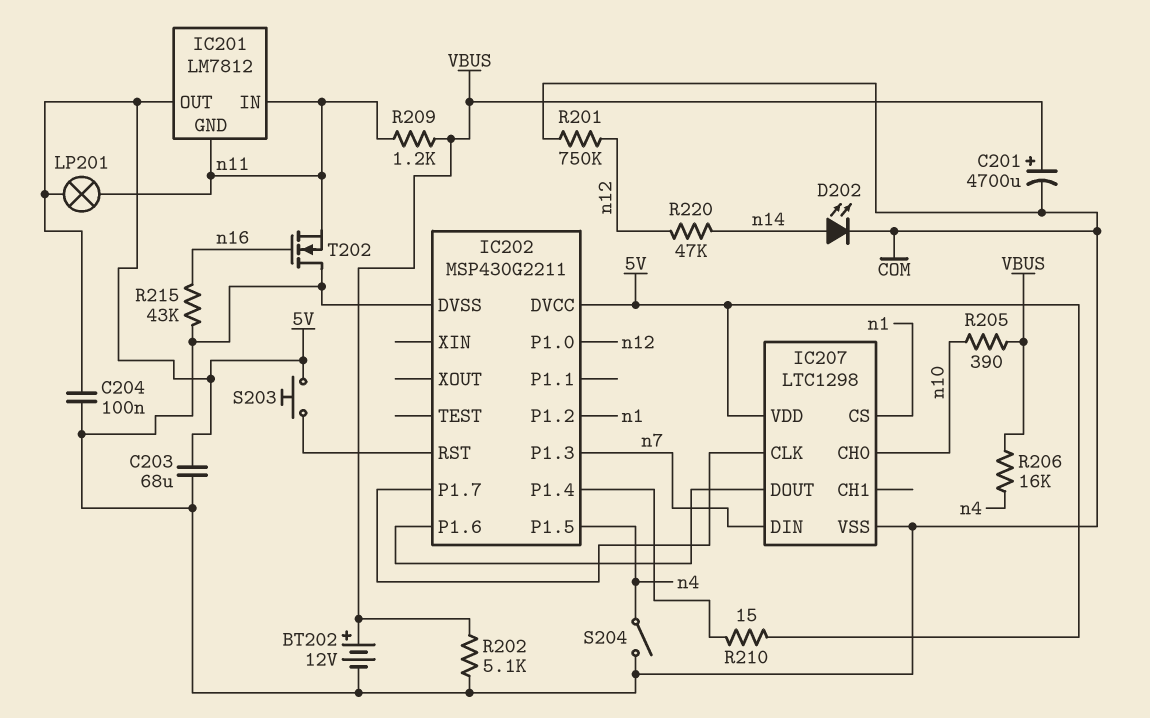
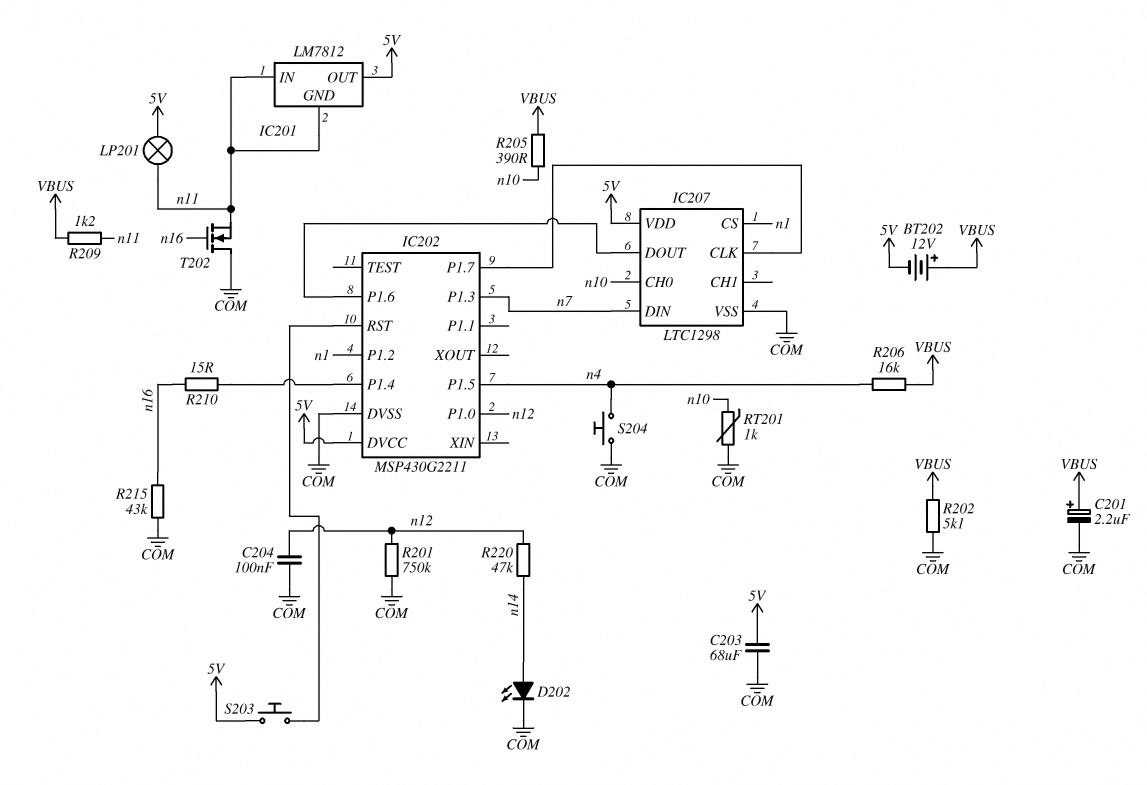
BT202: 12V (plus VBUS, minus COM) -> 12V (plus VBUS, minus 5V)
C201: 4700uF (plus VBUS, minus COM) -> 2.2uF (plus VBUS, minus COM)
C204: 100nF (5V, COM) -> 100nF (COM, n12)
R210: 15 (5V, IC202/P1.4) -> 15 (IC202/P1.4, n16)
RT201: none -> 1k (COM, n10)
S204: switch (COM, n4) -> button (COM, n4)

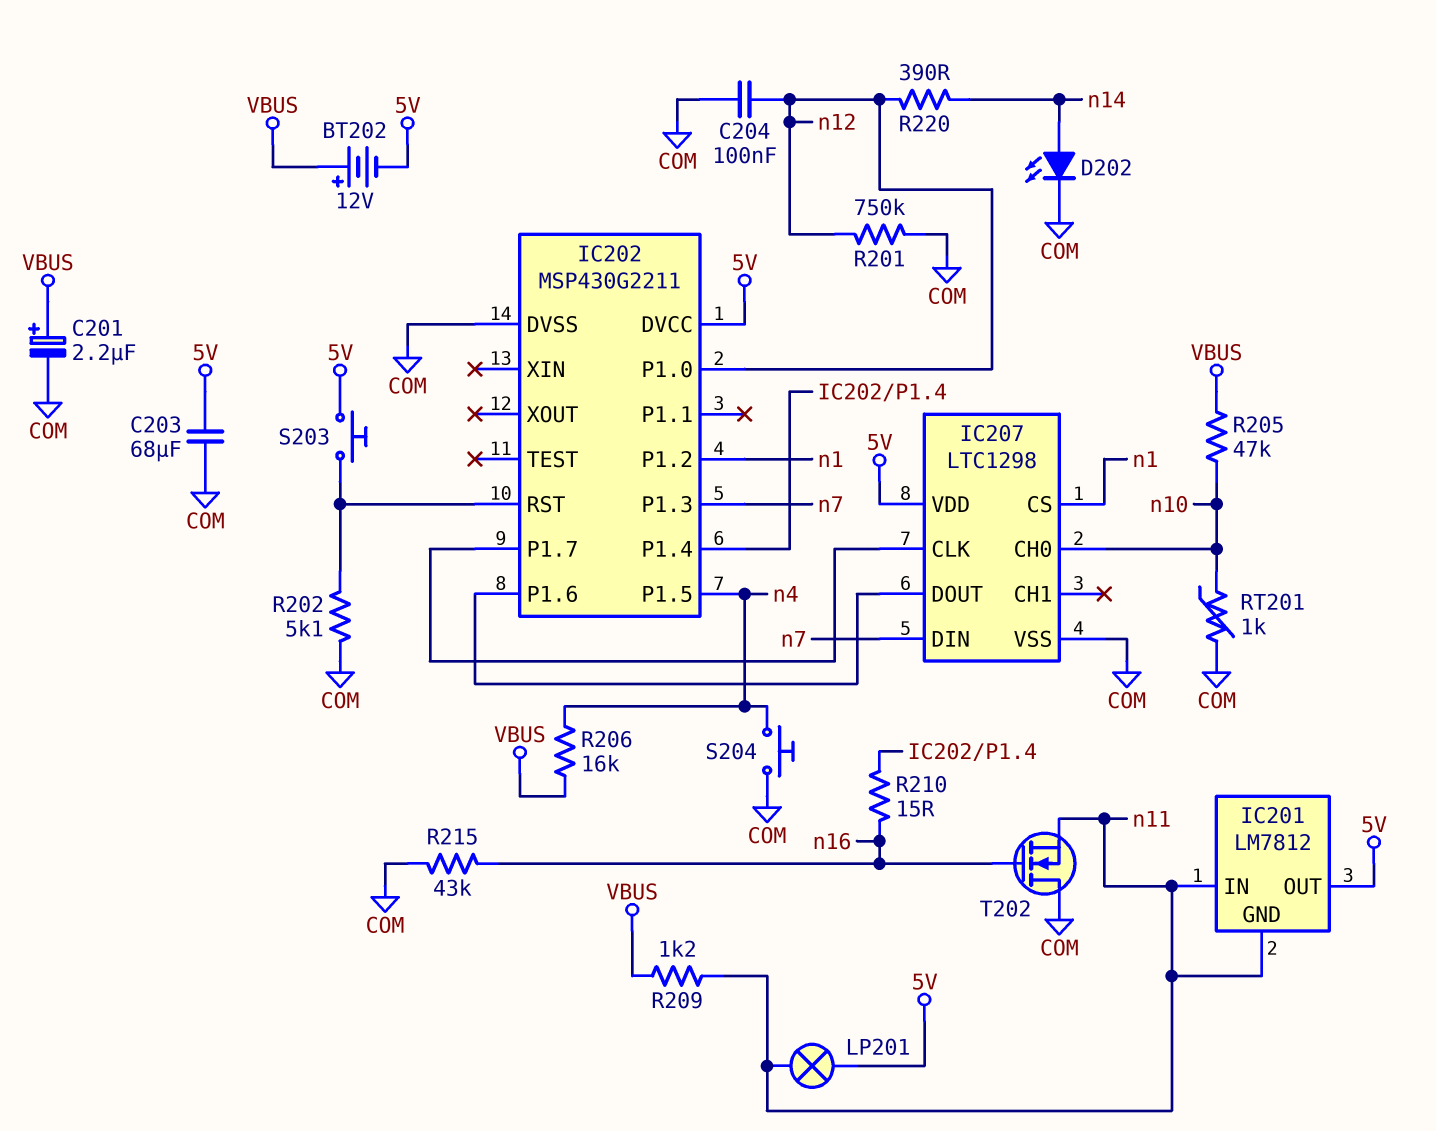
R202: 5.1k (COM, VBUS) -> 5.1k (COM, IC202/RST)
R205: 390 (VBUS, n10) -> 47k (VBUS, n10)
R220: 47k (n12, n14) -> 390 (n12, n14)

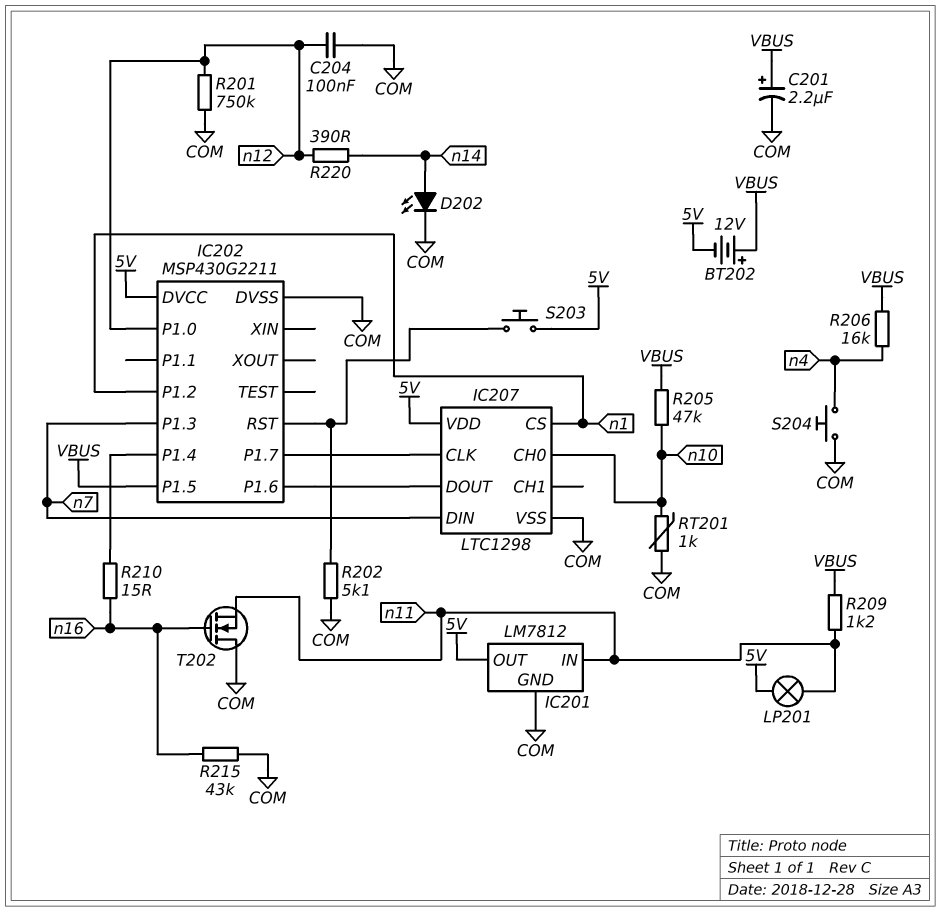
C203: 68uF (5V, COM) -> none
IC201 pin GND: n11 -> COM
IC202 pin P1.5: n4 -> VBUS

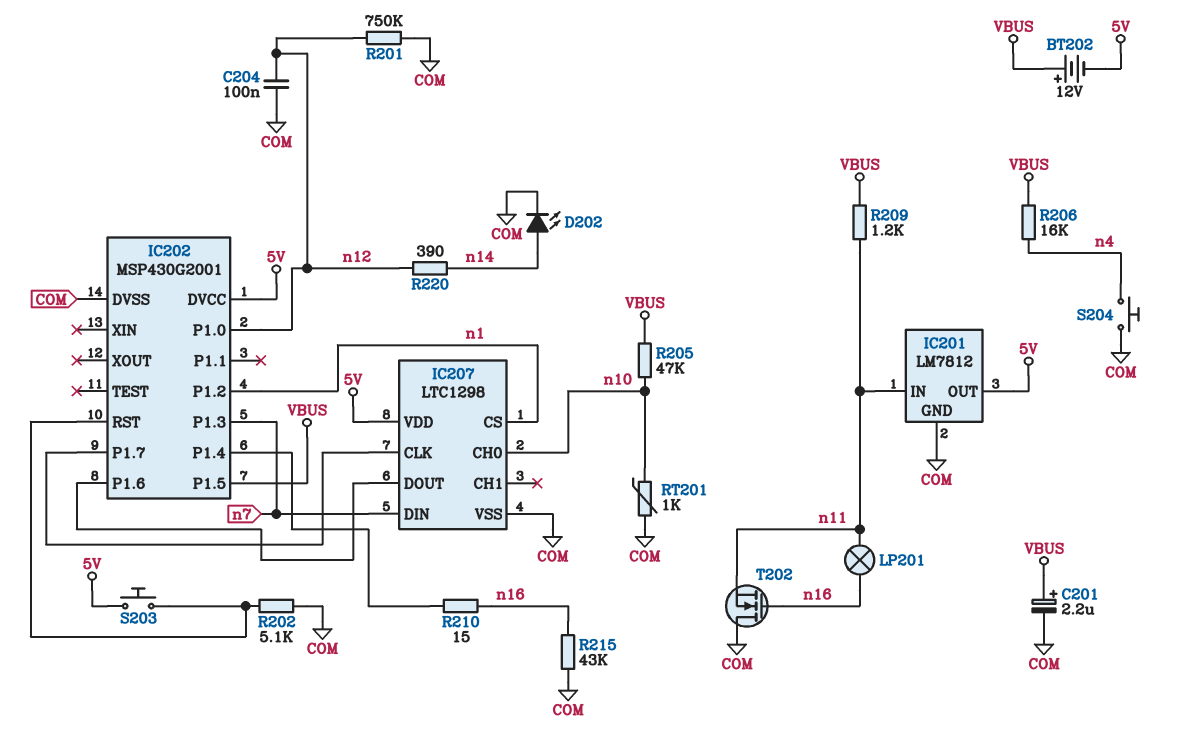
IC202: MSP430G2211 -> MSP430G2001
LP201: lamp (5V, n11) -> lamp (n11, n16)

